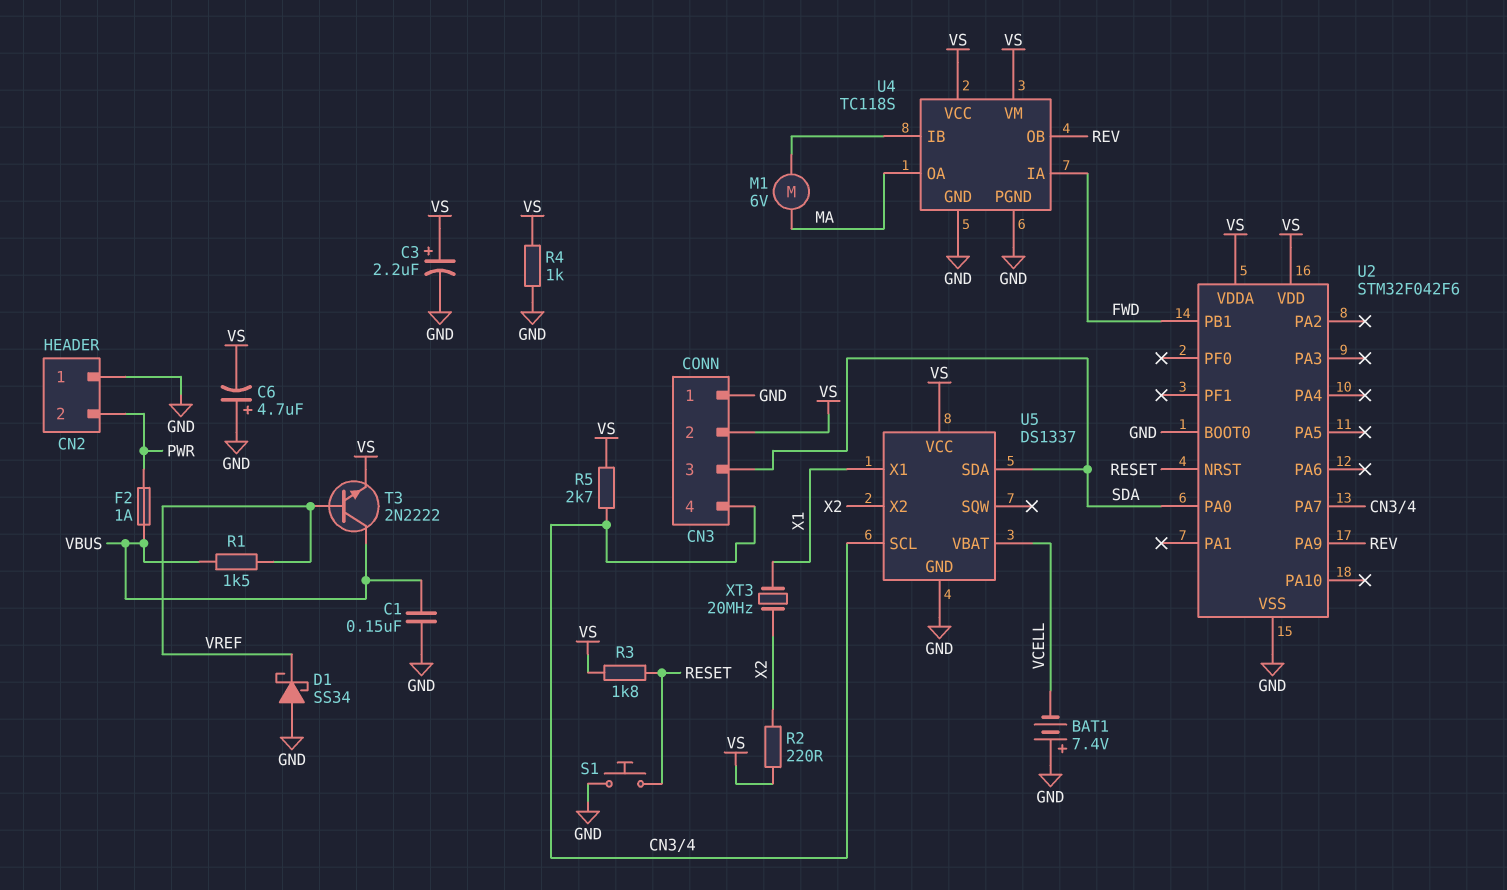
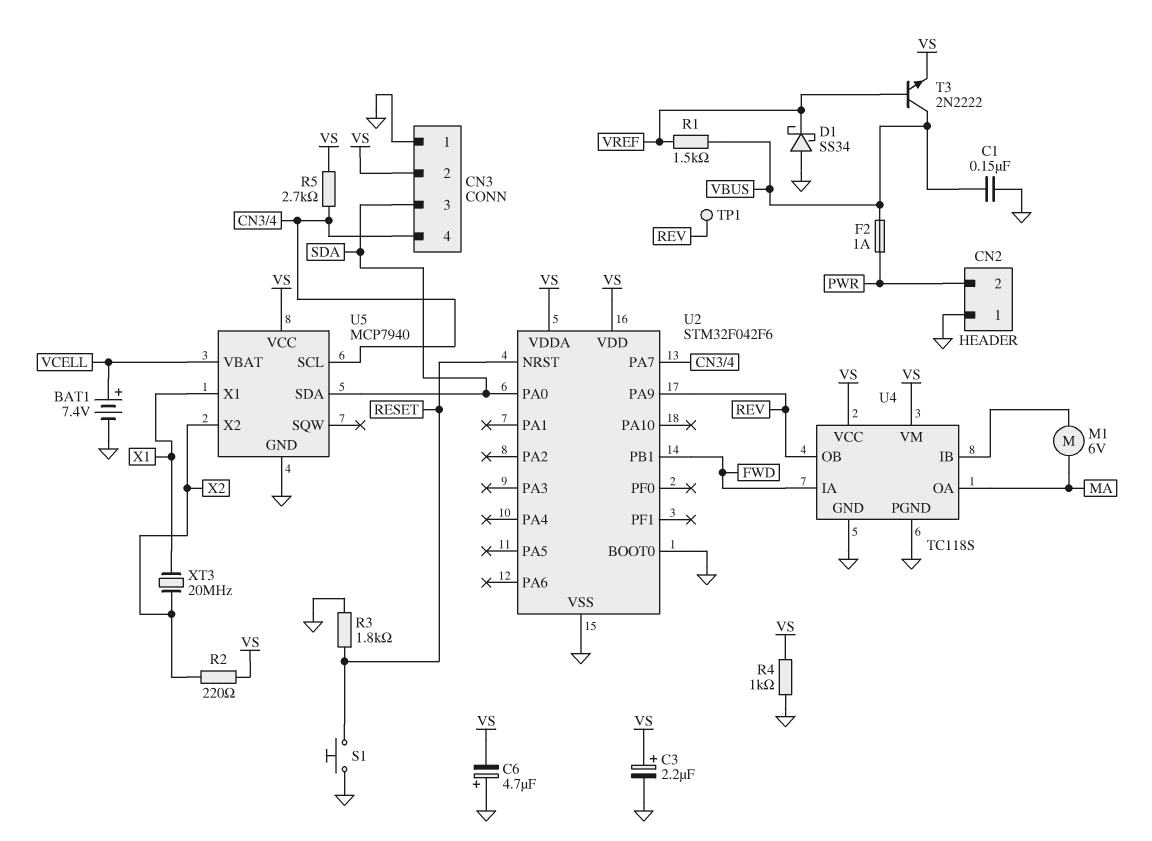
BAT1: 7.4V (plus GND, minus VCELL) -> 7.4V (plus VCELL, minus GND)
R3: 1.8k (RESET, VS) -> 1.8k (GND, RESET)
TP1: none -> test point (REV)
U5: DS1337 -> MCP7940

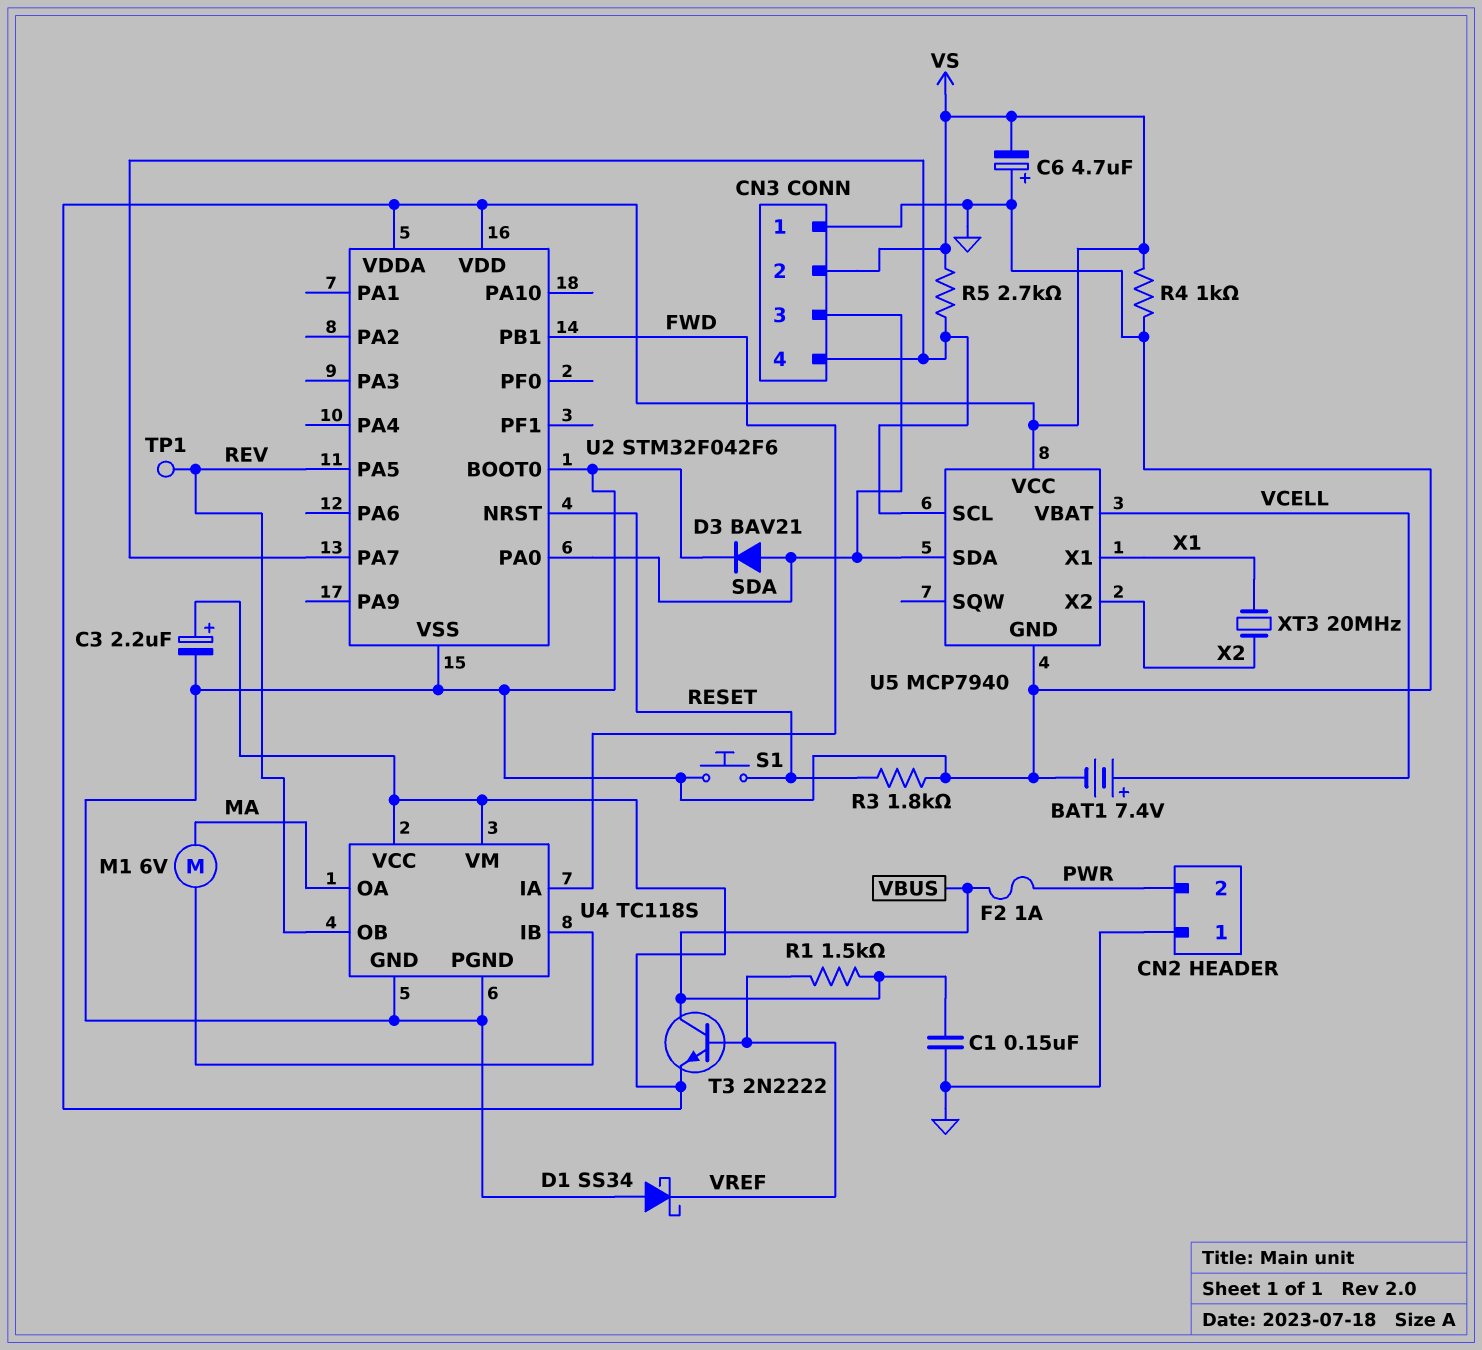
D3: none -> diode BAV21 (A SDA, K GND)
R2: 220 (VS, X2) -> none
U2 pin PA5: none -> REV
U2 pin PA9: REV -> none

